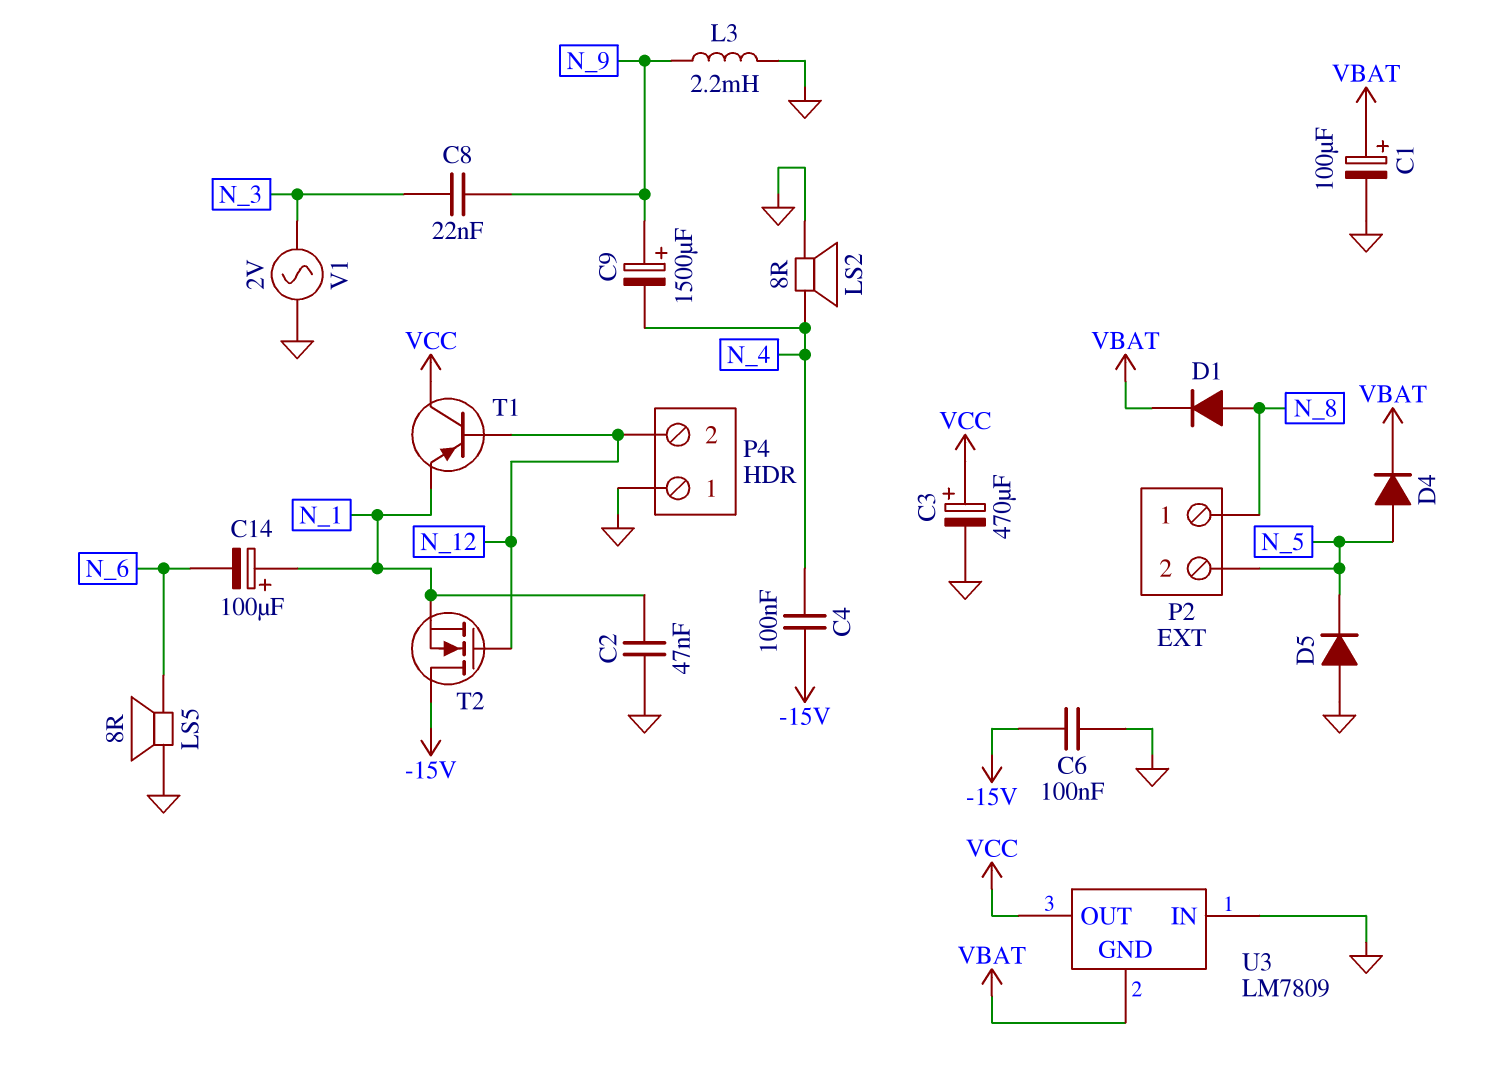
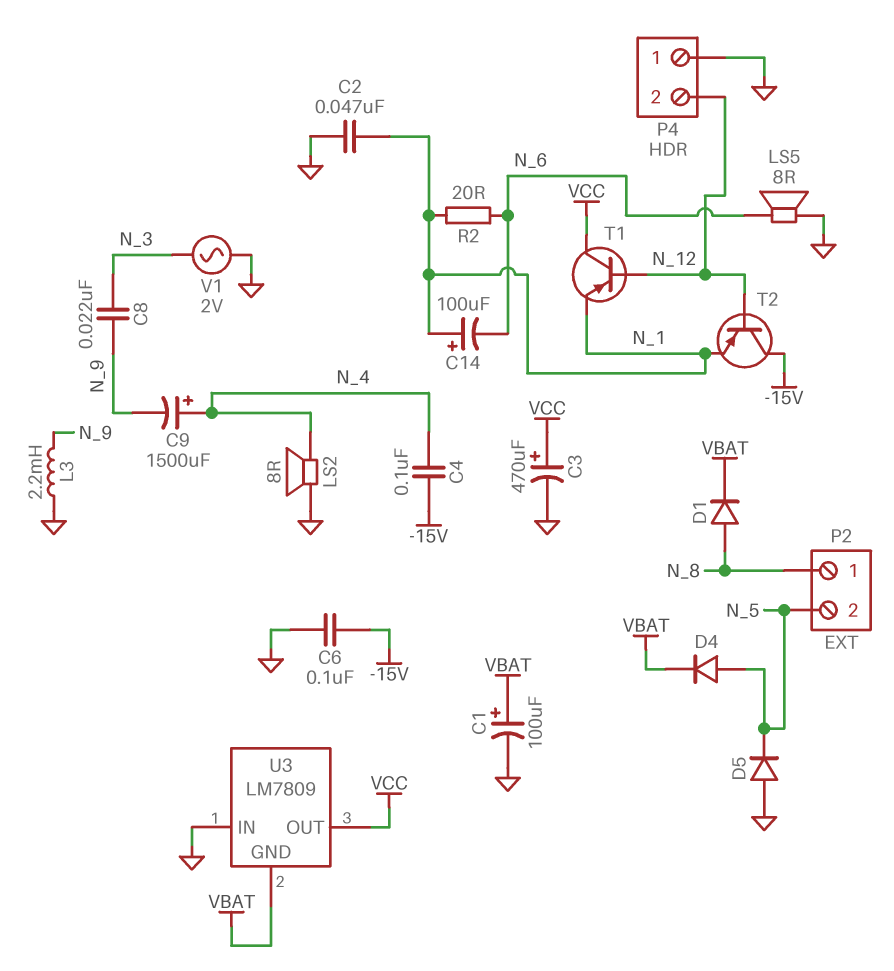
C9: 1500uF (plus N_9, minus N_4) -> 1500uF (plus N_4, minus N_9)
R2: none -> 20 (N_1, N_6)
T2: NMOS (G N_12, D -15V, S N_1) -> PNP (B N_12, C -15V, E N_1)

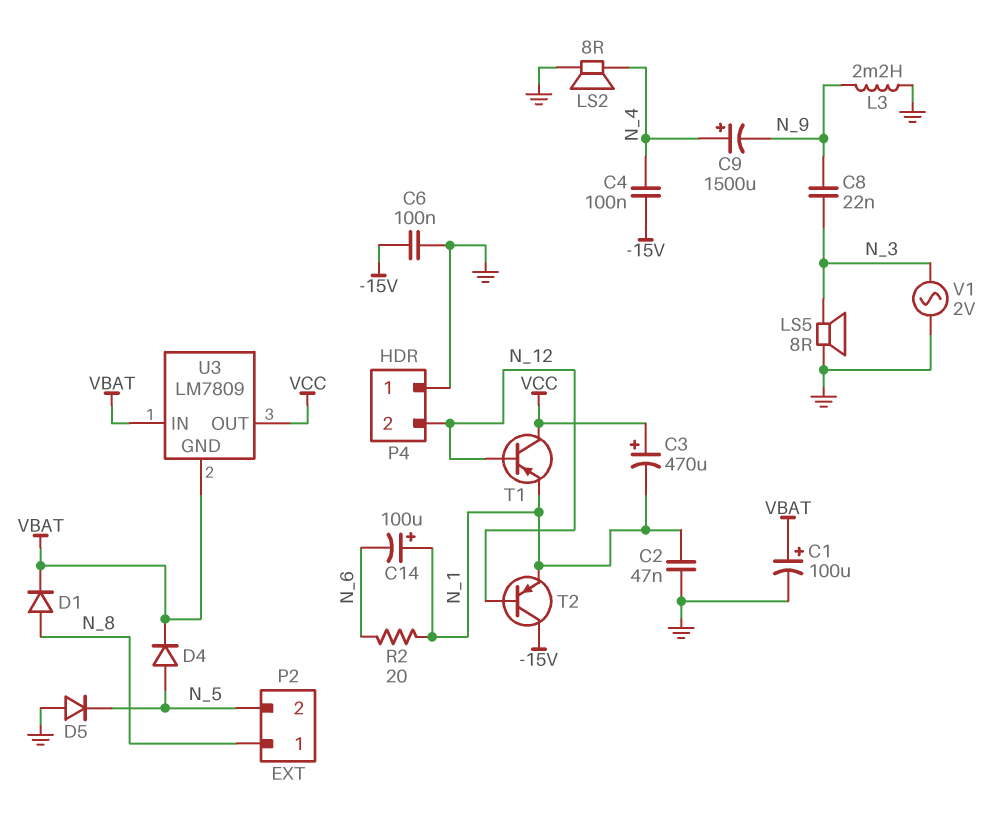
C3: 470uF (plus VCC, minus GND) -> 470uF (plus VCC, minus N_1)
LS5: speaker 8R (GND, N_6) -> speaker 8R (GND, N_3)
U3 pin IN: GND -> VBAT

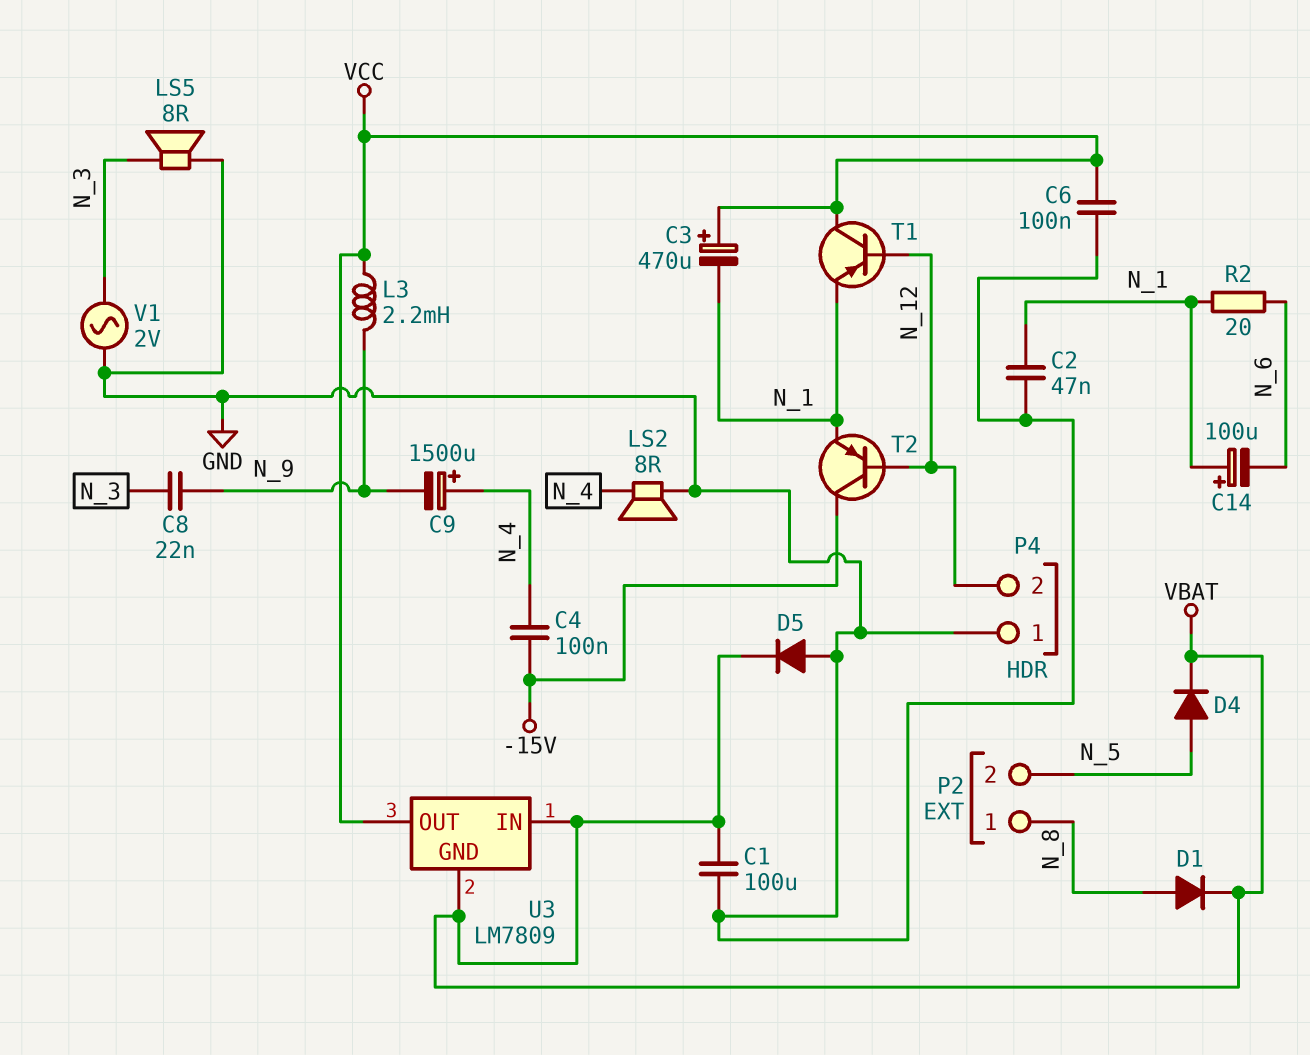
C1: 100uF (plus VBAT, minus GND) -> 100uF (GND, VBAT)
C6: 100nF (-15V, GND) -> 100nF (GND, VCC)
D5: diode (A GND, K N_5) -> diode (A GND, K VBAT)
L3: 2.2mH (GND, N_9) -> 2.2mH (N_9, VCC)

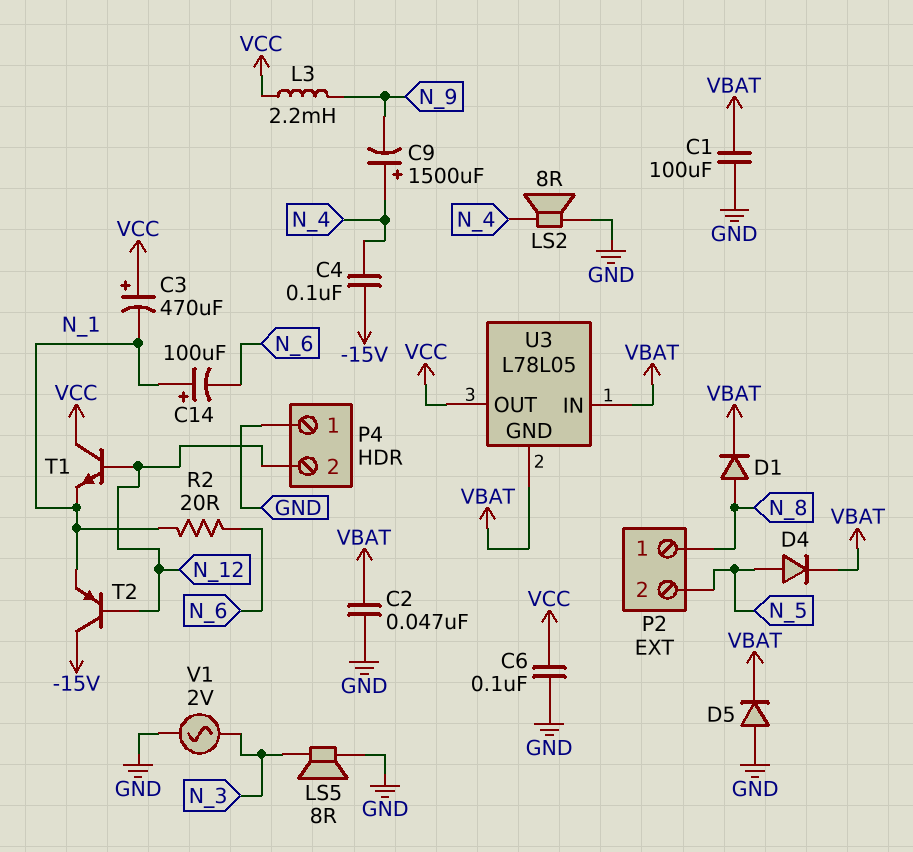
C2: 47nF (GND, N_1) -> 47nF (GND, VBAT)
C8: 22nF (N_3, N_9) -> none
T1: PNP (B N_12, C VCC, E N_1) -> NPN (B N_12, C VCC, E N_1)
U3: LM7809 -> L78L05

